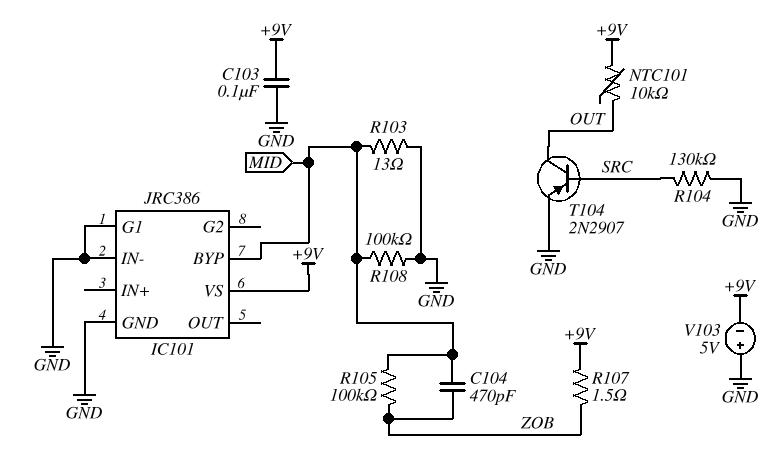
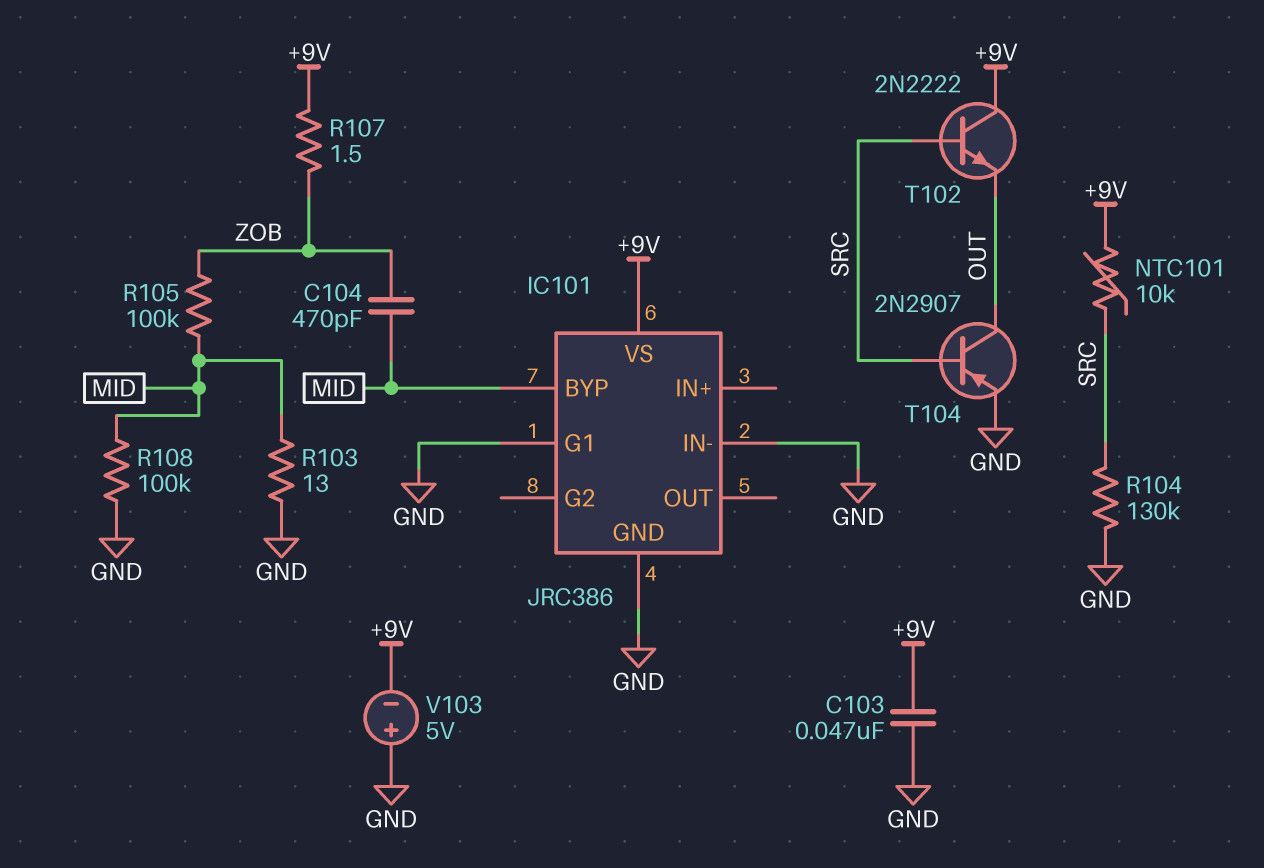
C103: 100nF (+9V, GND) -> 47nF (+9V, GND)
NTC101: 10k (+9V, OUT) -> 10k (+9V, SRC)
T102: none -> NPN 2N2222 (B SRC, C +9V, E OUT)

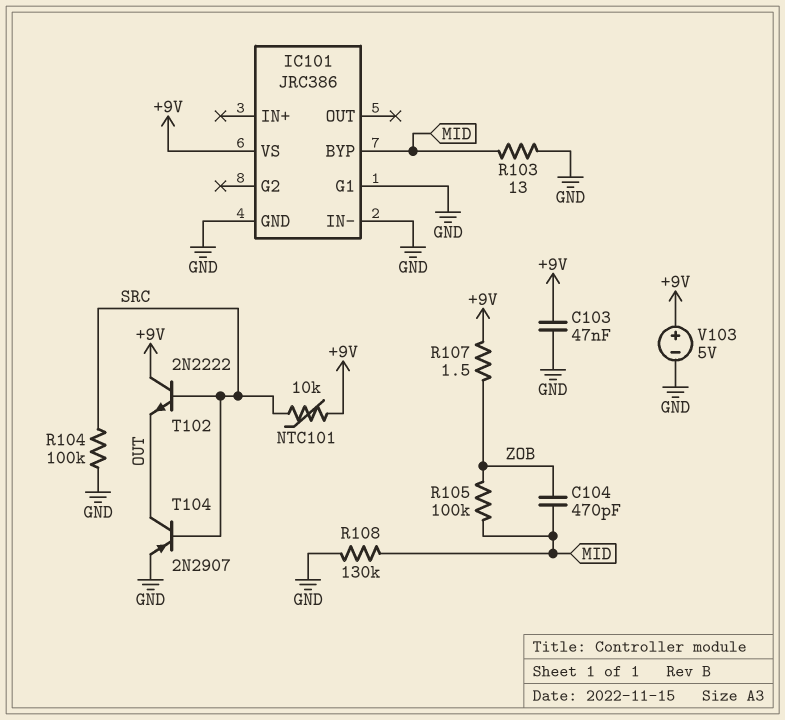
R104: 130k (GND, SRC) -> 100k (GND, SRC)
R108: 100k (GND, MID) -> 130k (GND, MID)
V103: 5V (plus GND, minus +9V) -> 5V (plus +9V, minus GND)

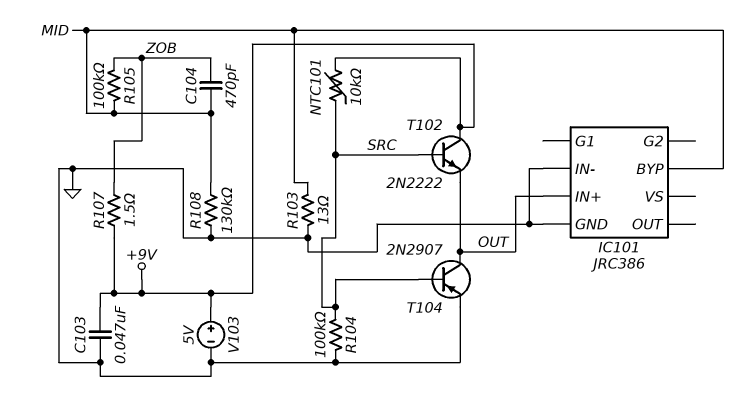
IC101 pin G1: GND -> none
IC101 pin IN+: none -> OUT
IC101 pin VS: +9V -> none

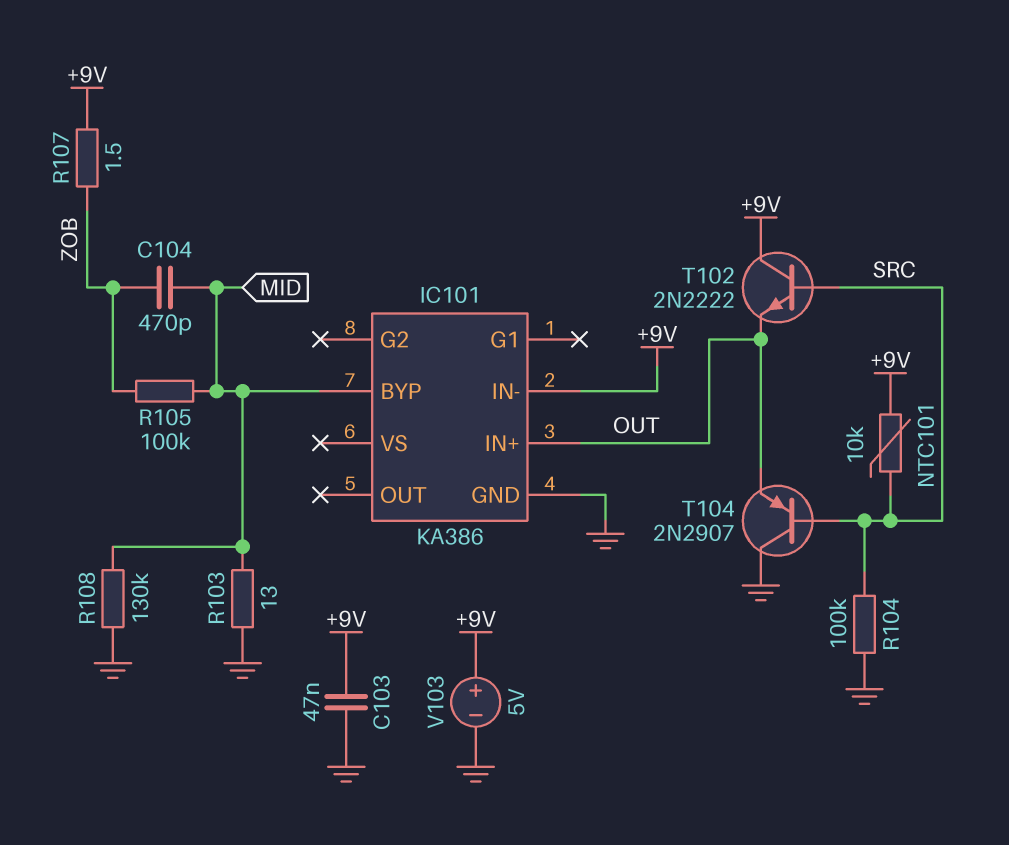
IC101: JRC386 -> KA386
IC101 pin IN-: GND -> +9V
T104: PNP 2N2907 (B SRC, C OUT, E GND) -> PNP 2N2907 (B SRC, C GND, E OUT)

